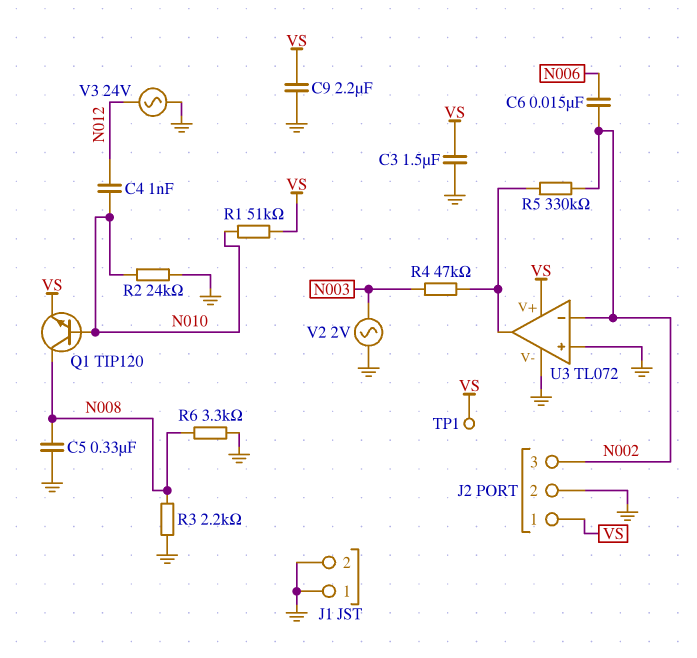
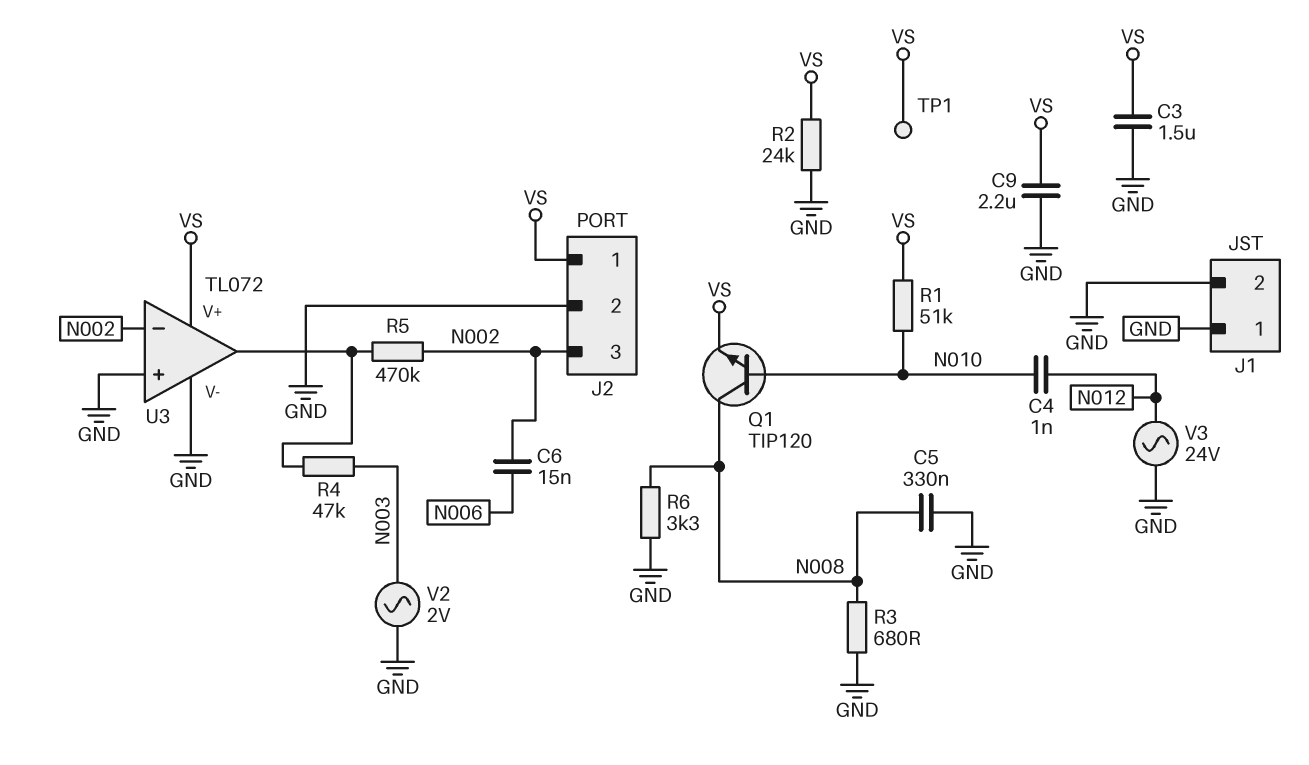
R2: 24k (GND, N010) -> 24k (GND, VS)
R3: 2.2k (GND, N008) -> 680 (GND, N008)
R5: 330k (N002, U3/out) -> 470k (N002, U3/out)

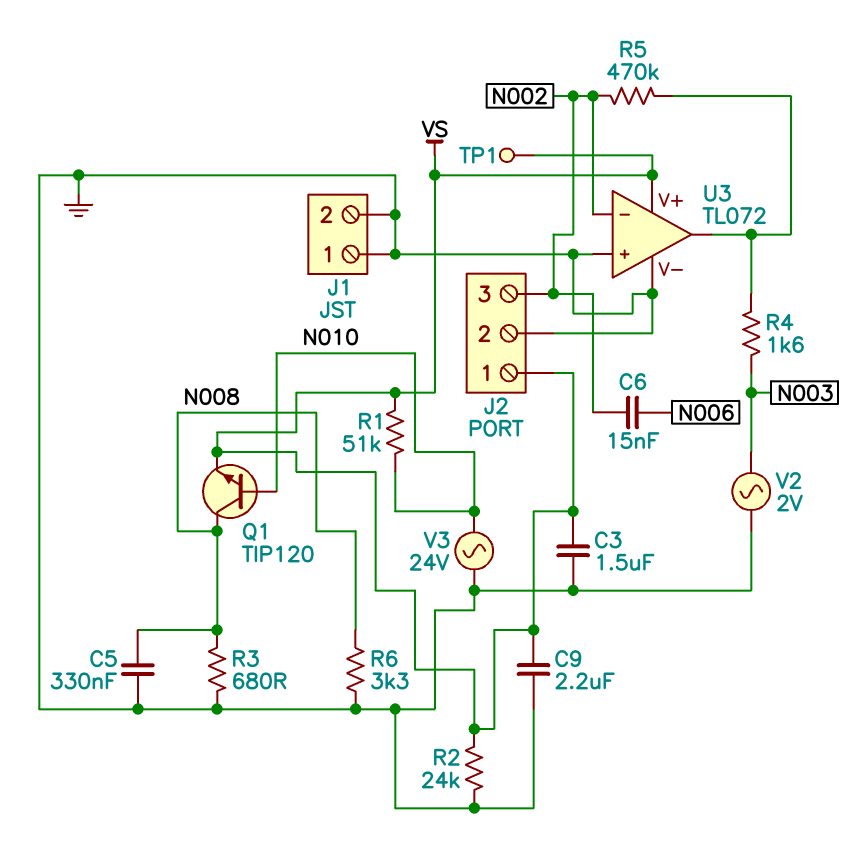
C4: 1nF (N010, N012) -> none
R4: 47k (N003, U3/out) -> 1.6k (N003, U3/out)
V3: AC 24V (GND, N012) -> AC 24V (GND, N010)

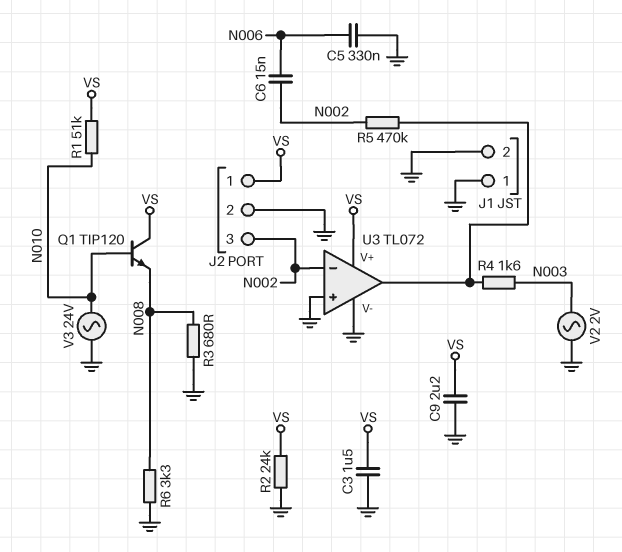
C5: 330nF (GND, N008) -> 330nF (GND, N006)
Q1: NPN TIP120 (B N010, C N008, E VS) -> NPN TIP120 (B N010, C VS, E N008)
TP1: test point (VS) -> none

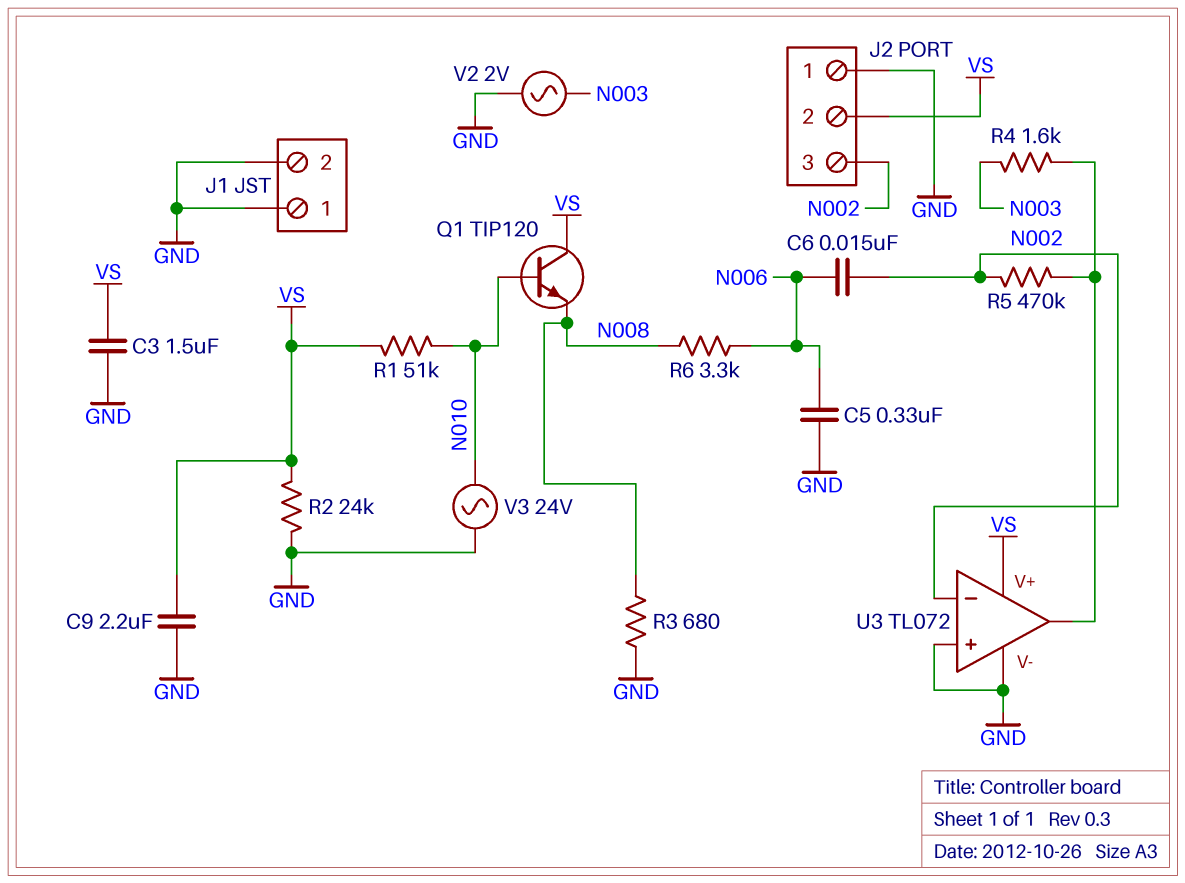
J2 pin 1: VS -> GND
J2 pin 2: GND -> VS
R6: 3.3k (GND, N008) -> 3.3k (N006, N008)

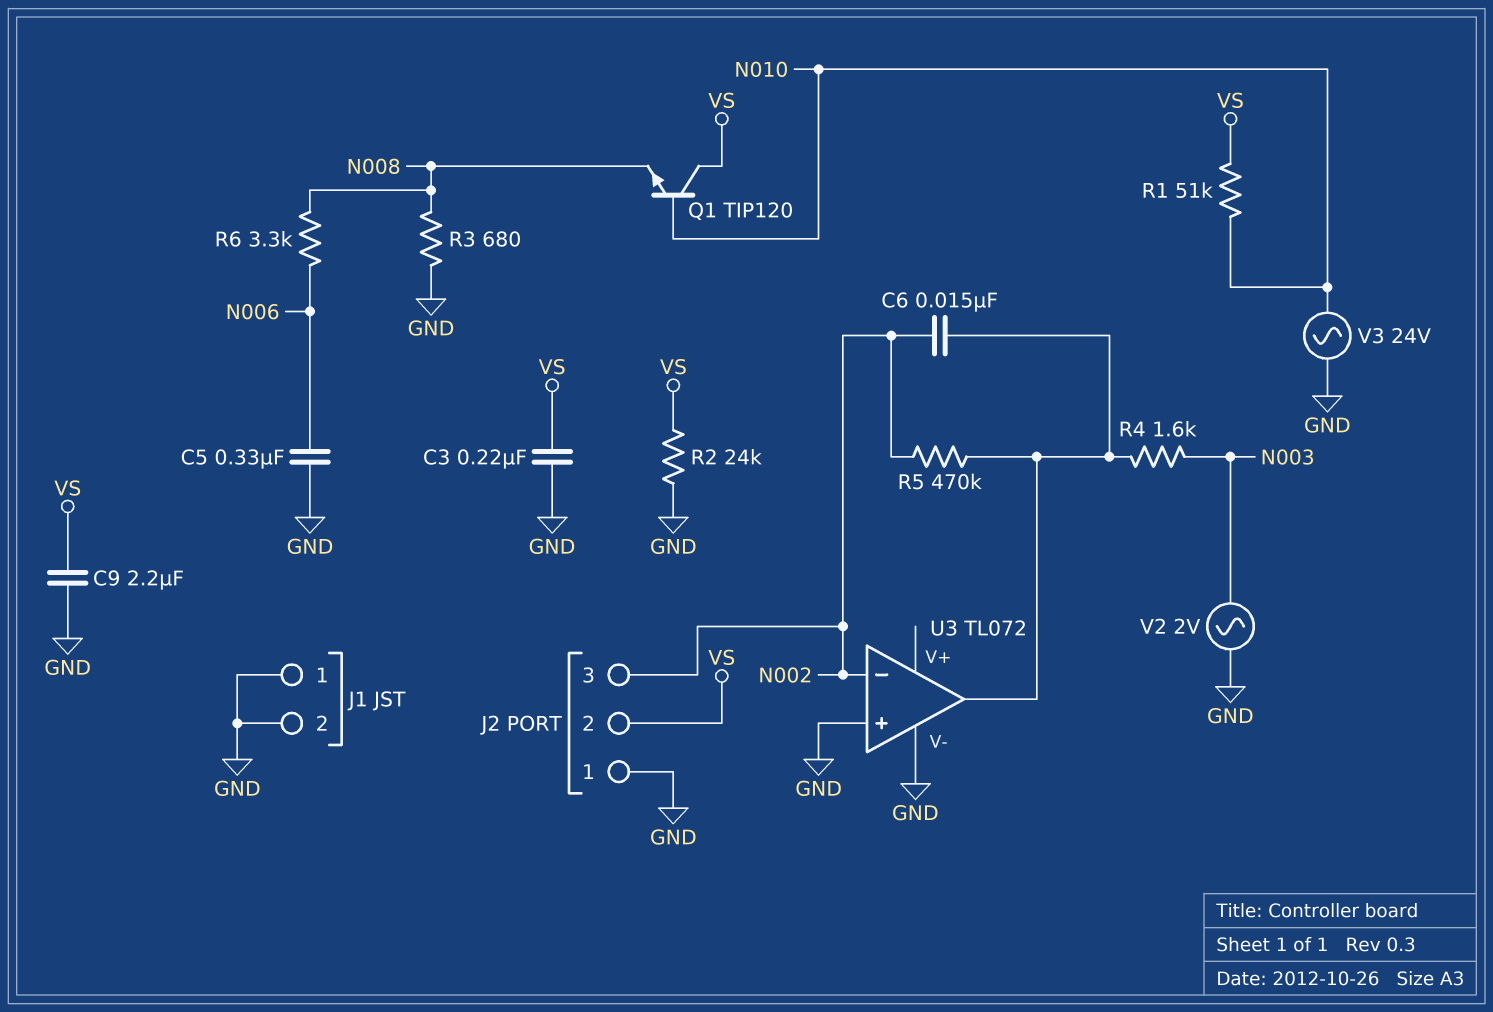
C3: 1.5uF (GND, VS) -> 220nF (GND, VS)
C6: 15nF (N002, N006) -> 15nF (N002, U3/out)
U3 pin V+: VS -> none

